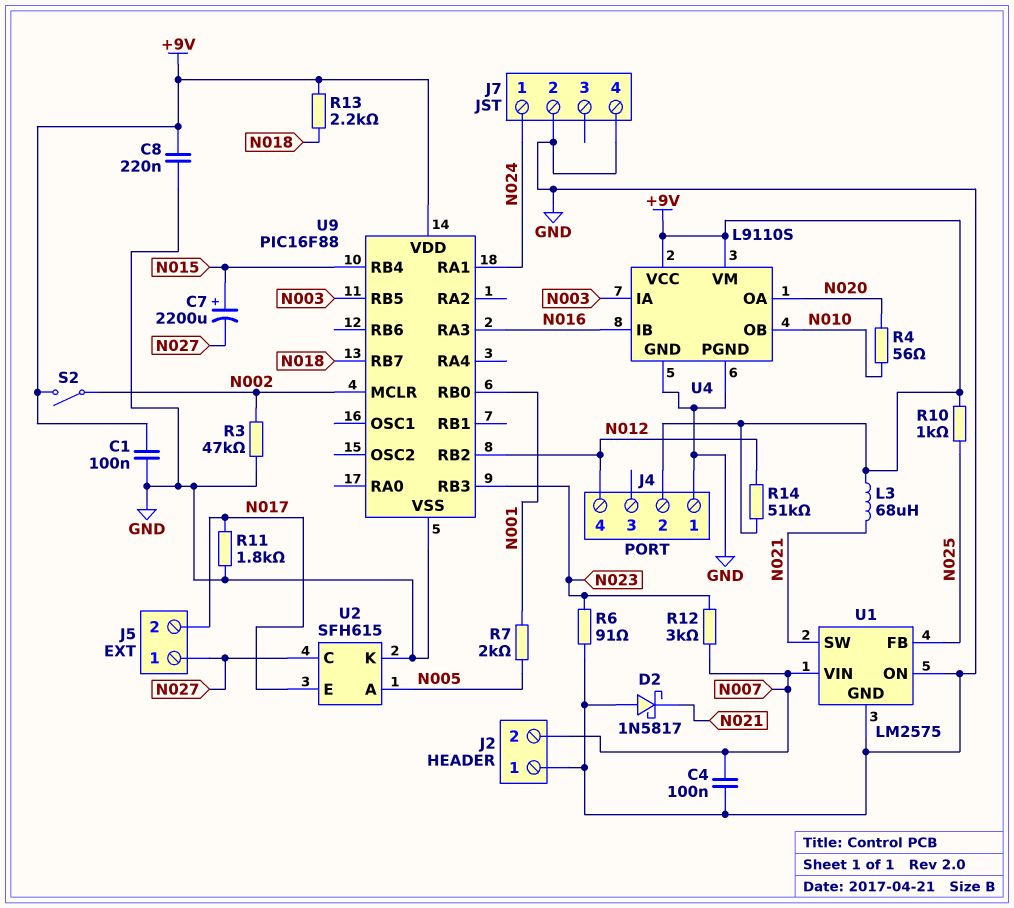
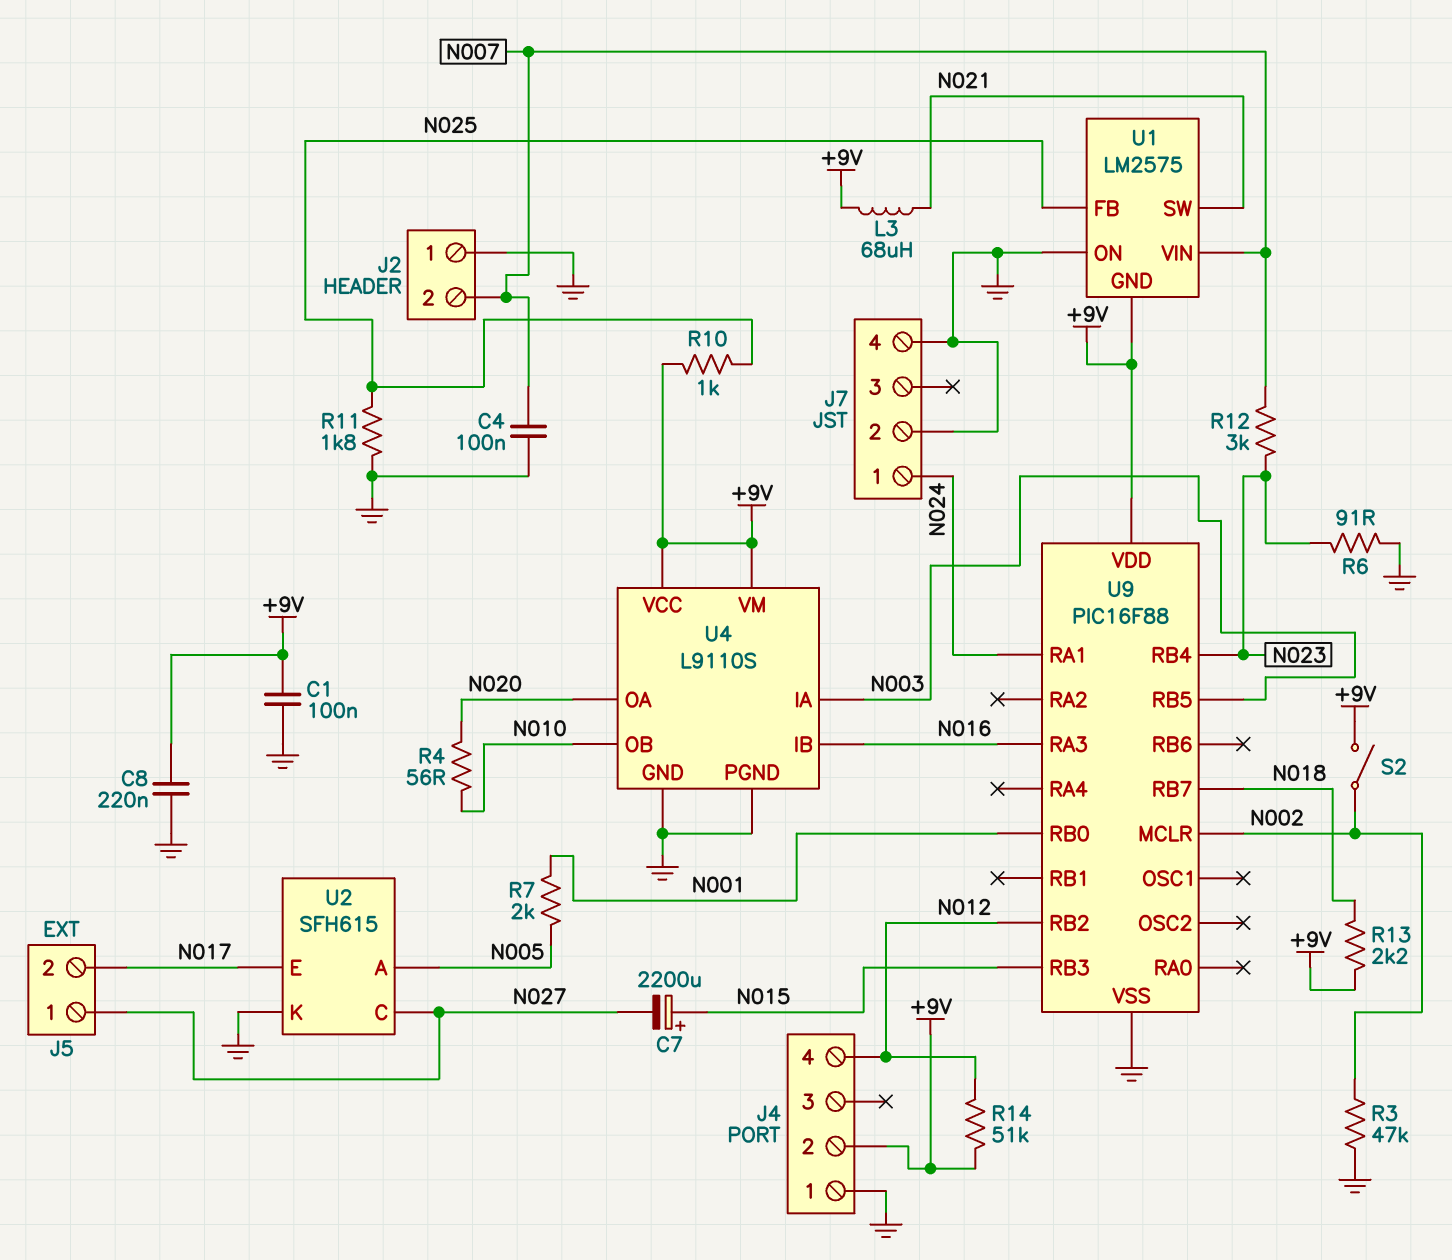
D2: schottky 1N5817 (A GND, K N021) -> none
R11: 1.8k (GND, N017) -> 1.8k (GND, N025)
U1 pin GND: GND -> +9V
U9 pin RB3: N023 -> N015
U9 pin RB4: N015 -> N023

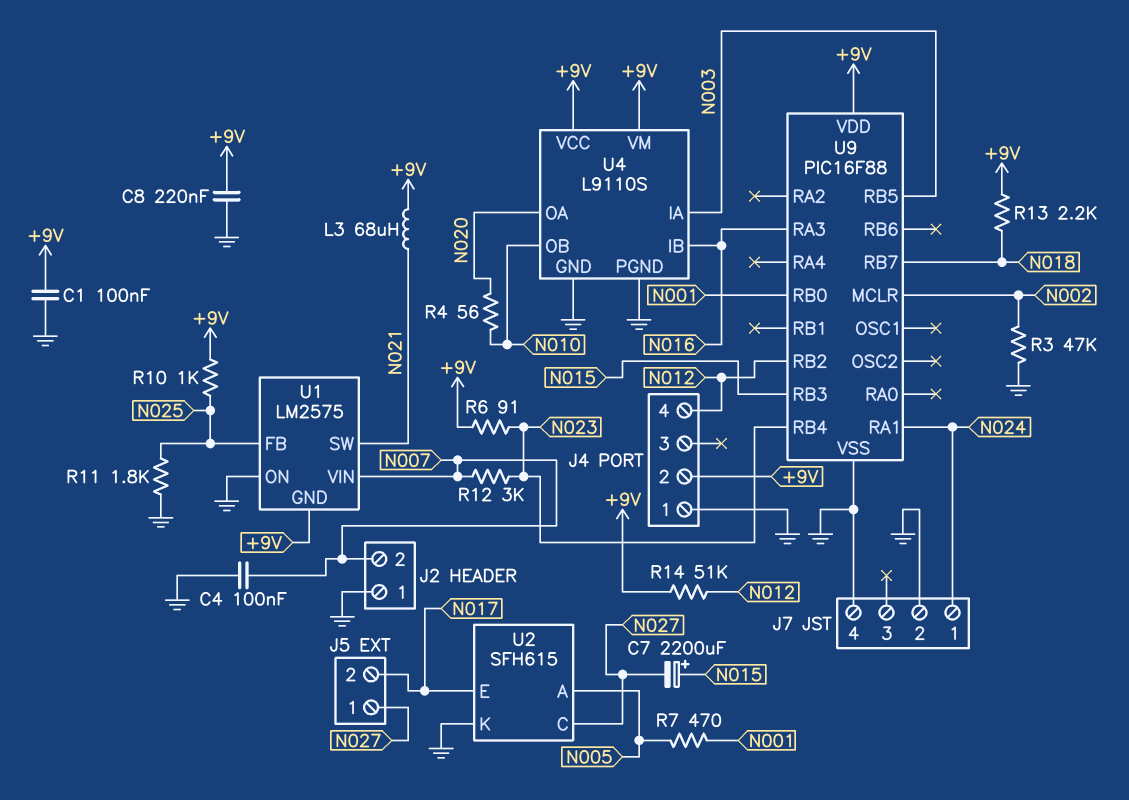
R6: 91 (GND, N023) -> 91 (+9V, N023)
R7: 2k (N001, N005) -> 470 (N001, N005)
S2: switch (+9V, N002) -> none

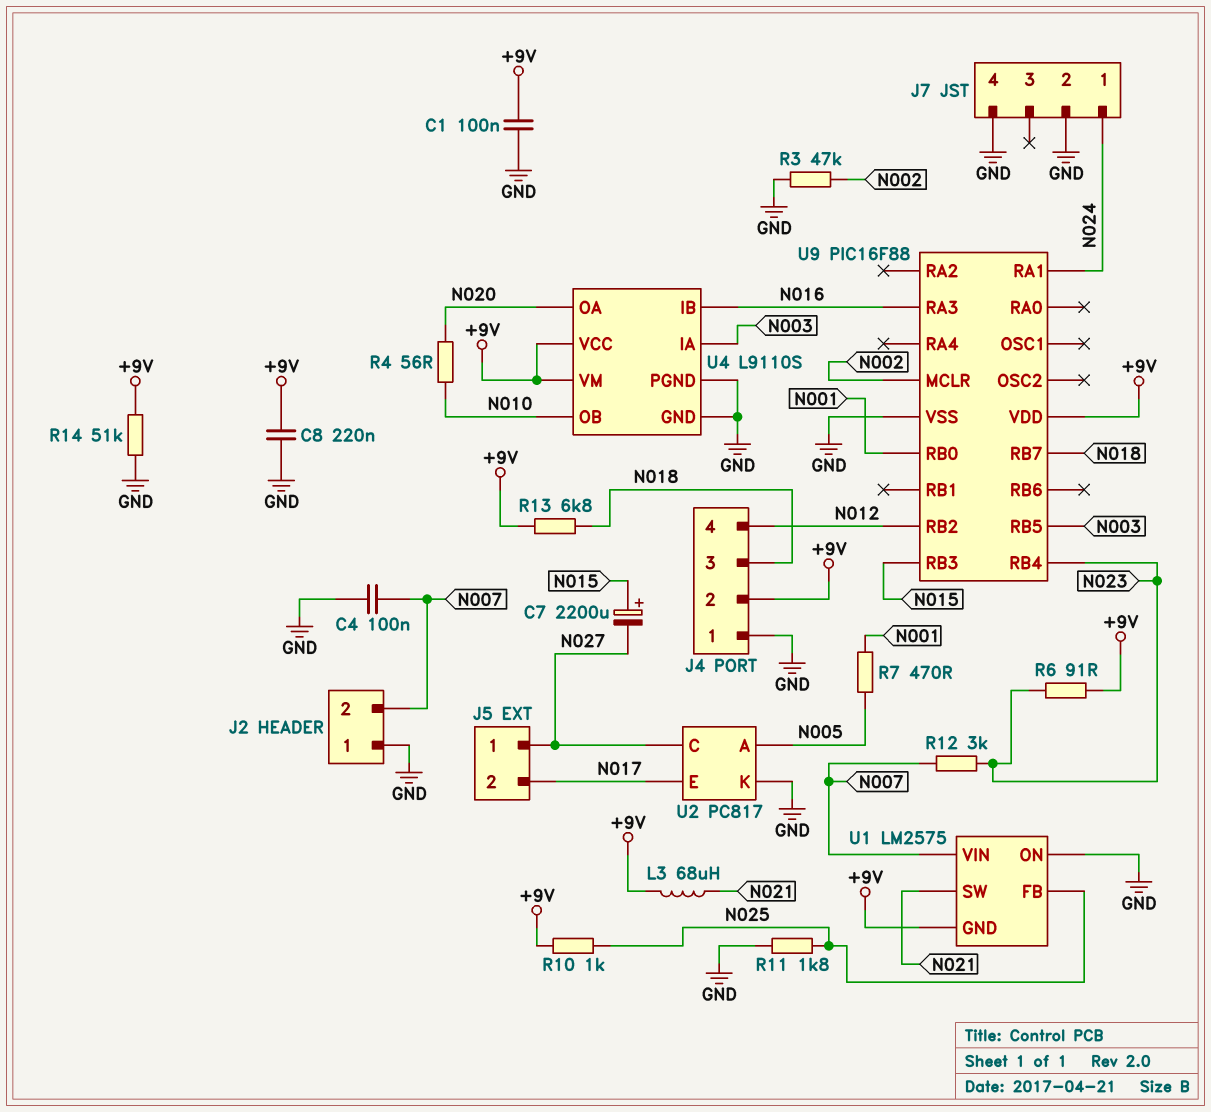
J4 pin 3: none -> N018
R13: 2.2k (+9V, N018) -> 6.8k (+9V, N018)
R14: 51k (+9V, N012) -> 51k (+9V, GND)
U2: SFH615 -> PC817

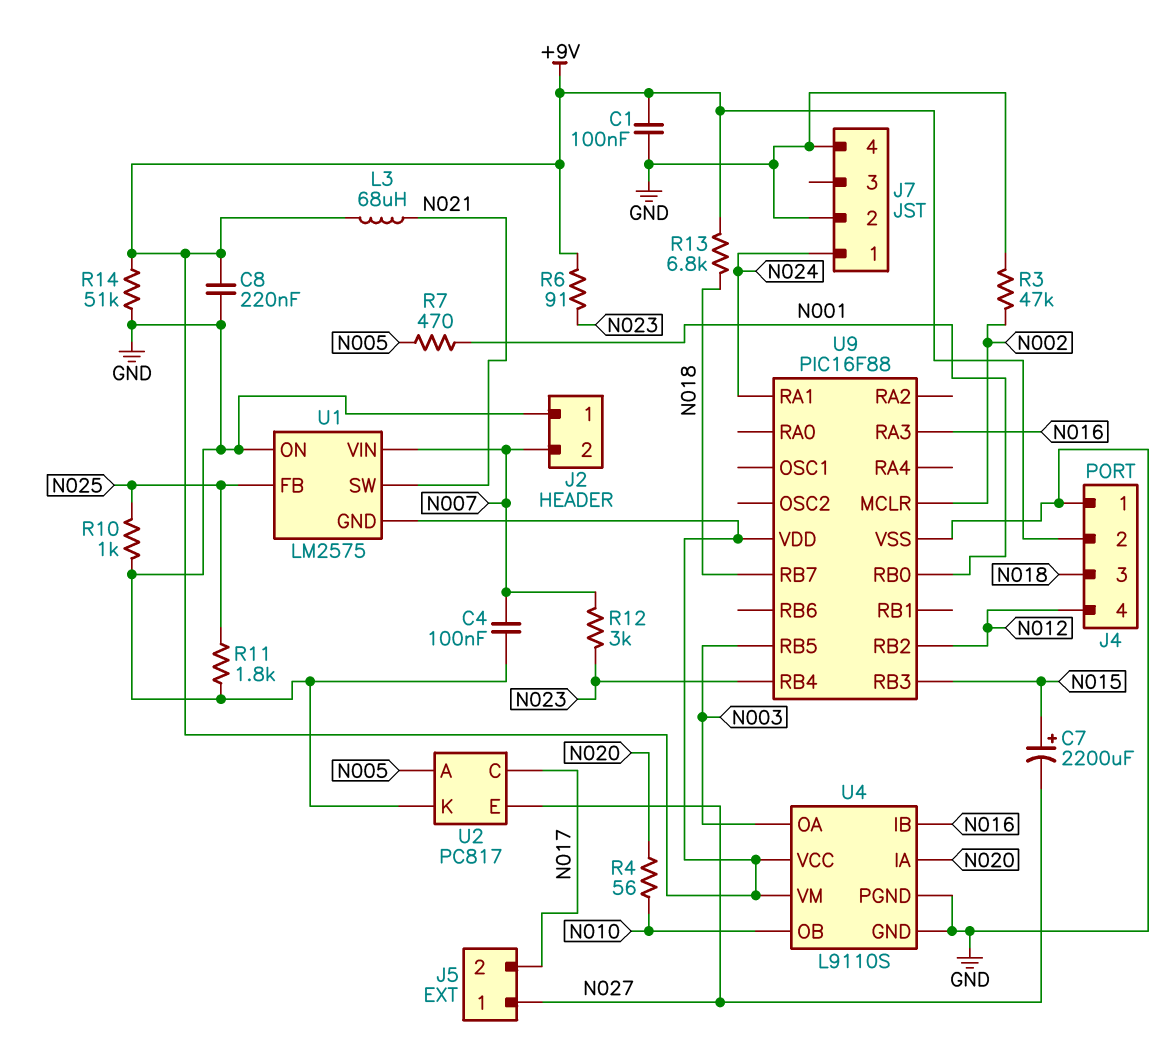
R10: 1k (+9V, N025) -> 1k (GND, N025)
U2 pin C: N027 -> N017
U2 pin E: N017 -> N027
U4 pin IA: N003 -> N020
U4 pin OA: N020 -> N003

